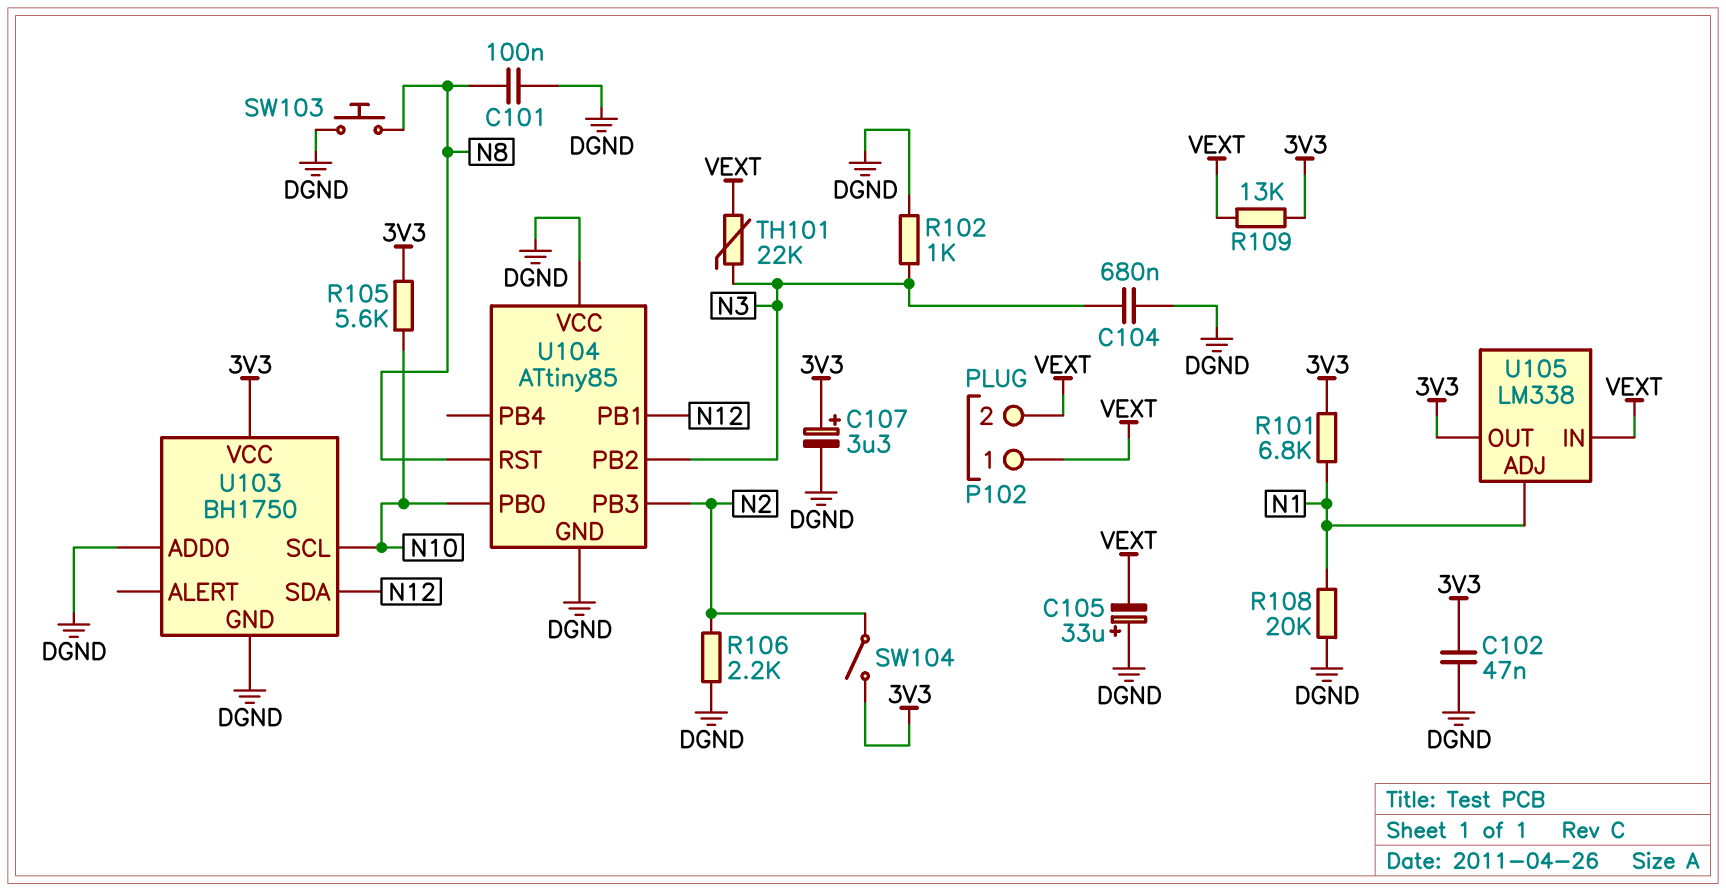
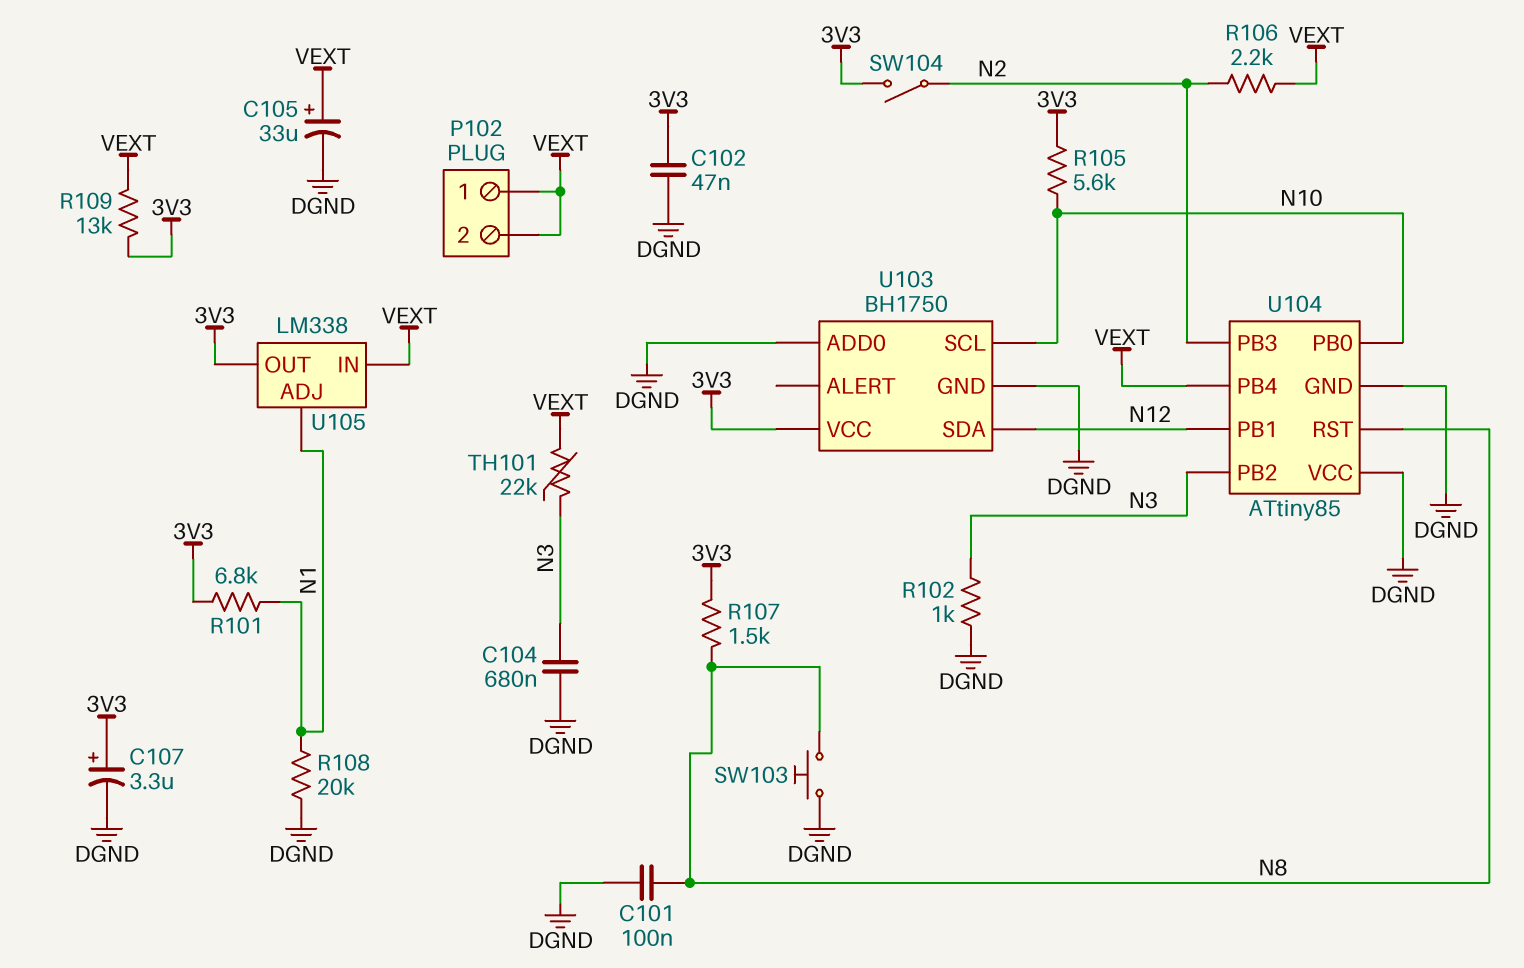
C105: 33uF (plus DGND, minus VEXT) -> 33uF (plus VEXT, minus DGND)
R106: 2.2k (DGND, N2) -> 2.2k (N2, VEXT)
R107: none -> 1.5k (3V3, N8)
U104 pin PB4: none -> VEXT

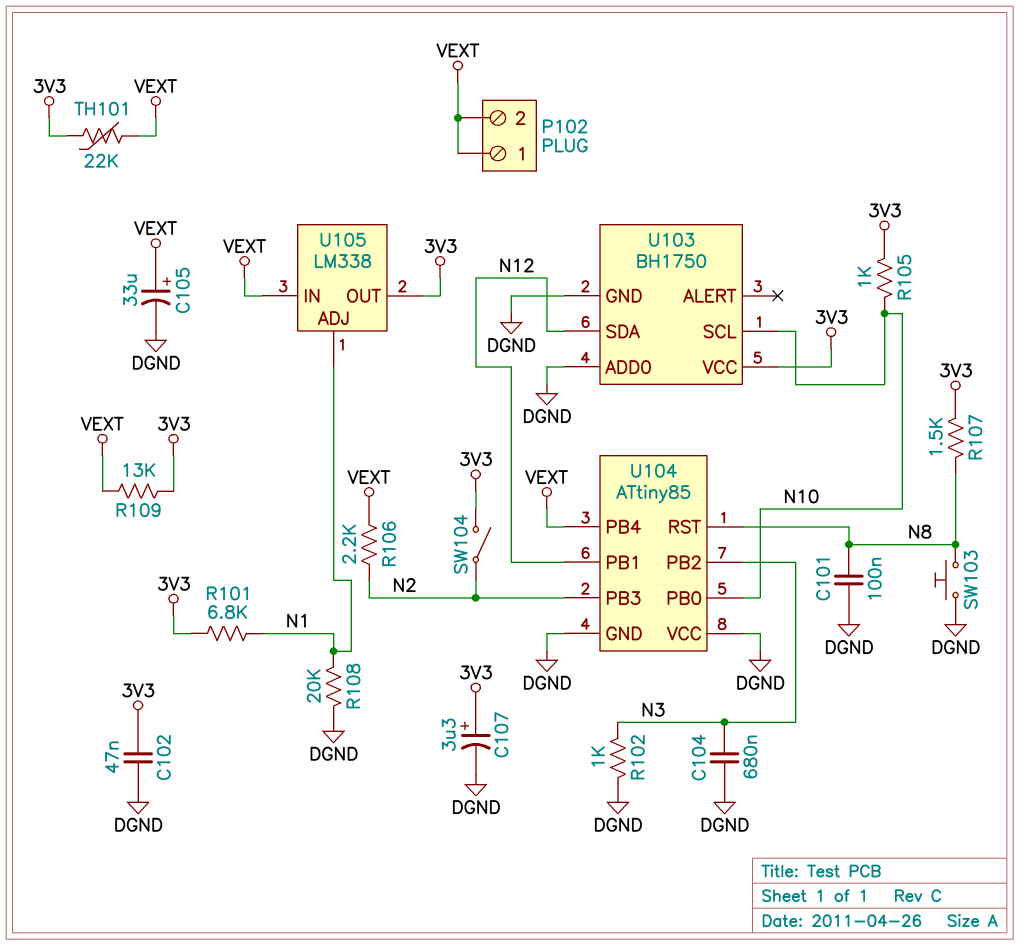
R105: 5.6k (3V3, N10) -> 1k (3V3, N10)
TH101: 22k (N3, VEXT) -> 22k (3V3, VEXT)

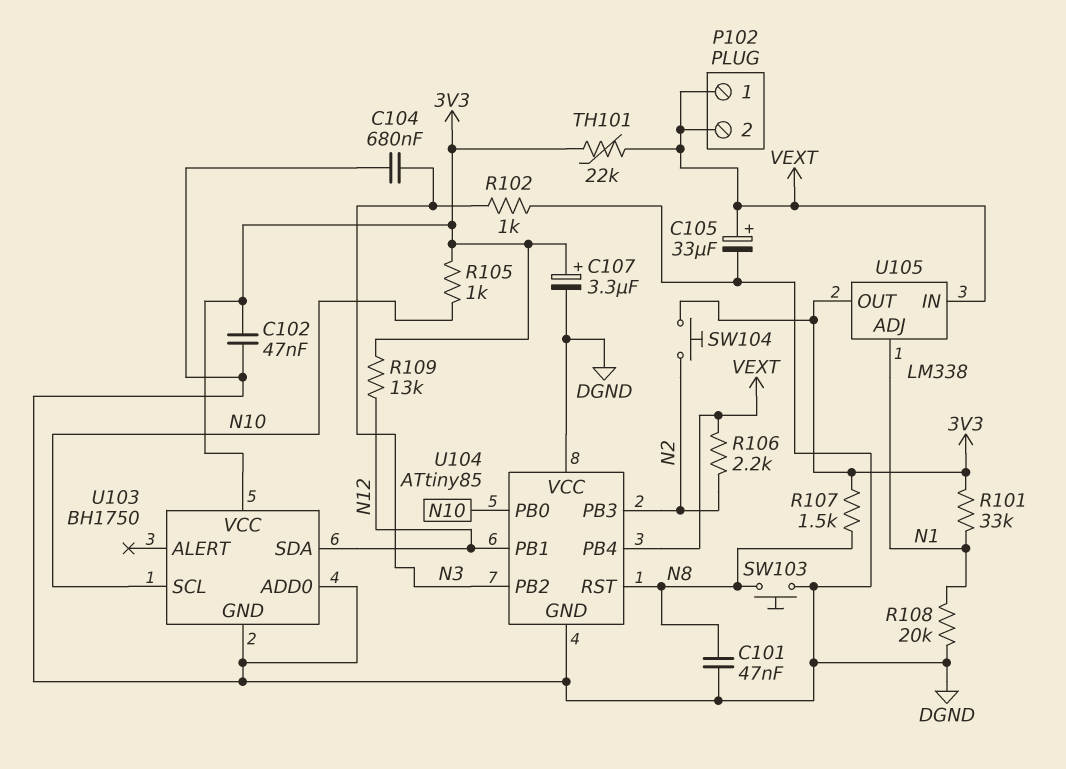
C101: 100nF (DGND, N8) -> 47nF (DGND, N8)
R101: 6.8k (3V3, N1) -> 33k (3V3, N1)
R109: 13k (3V3, VEXT) -> 13k (3V3, N12)
SW104: switch (3V3, N2) -> button (3V3, N2)

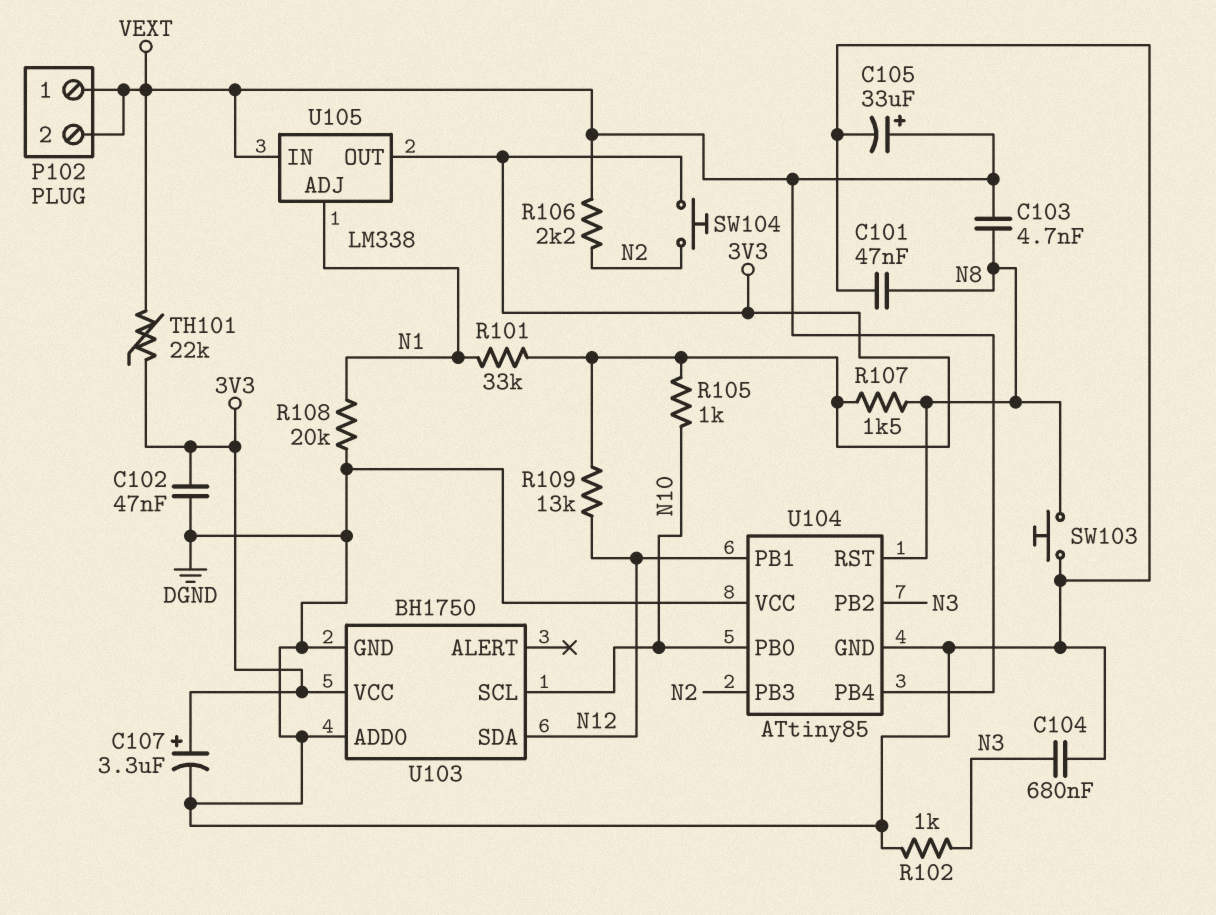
C103: none -> 4.7nF (N8, VEXT)

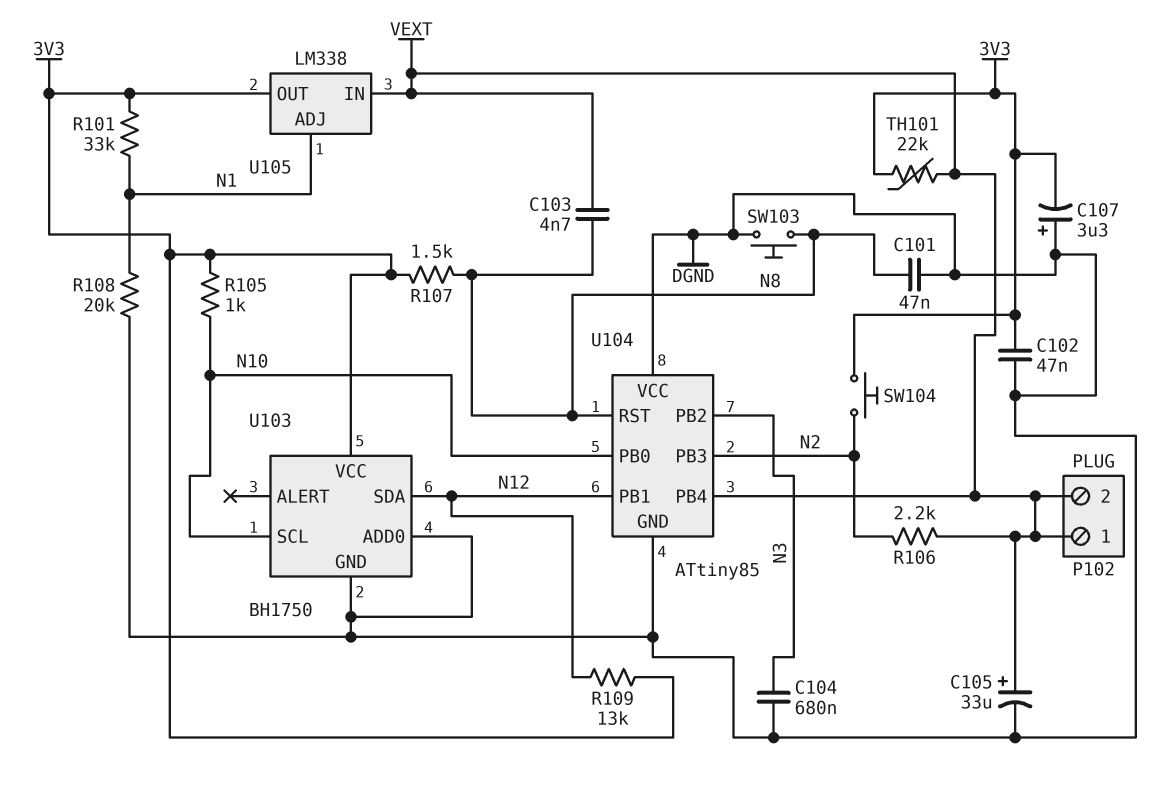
C107: 3.3uF (plus 3V3, minus DGND) -> 3.3uF (plus DGND, minus 3V3)
R102: 1k (DGND, N3) -> none

